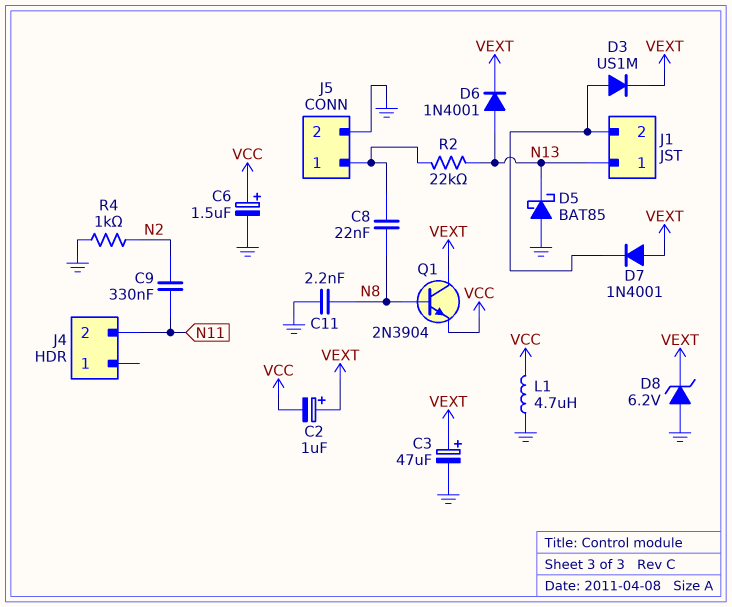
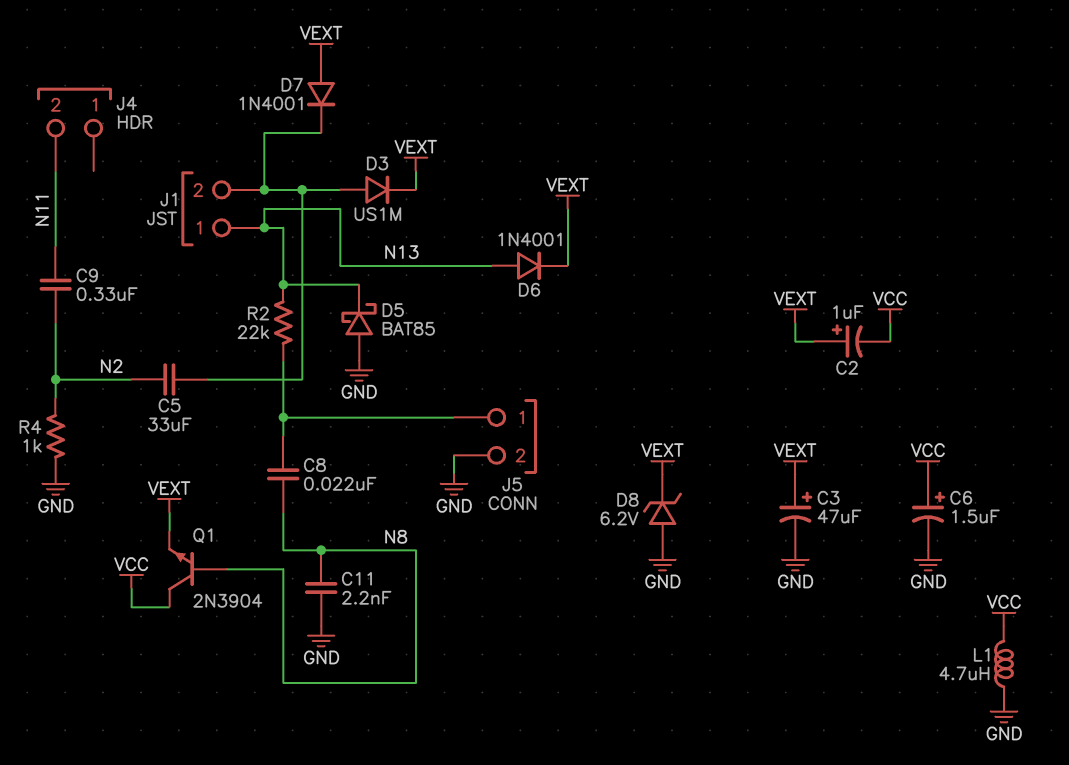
C5: none -> 33uF (J1/2, N2)
Q1: NPN 2N3904 (B N8, C VEXT, E VCC) -> NPN 2N3904 (B N8, C VCC, E VEXT)

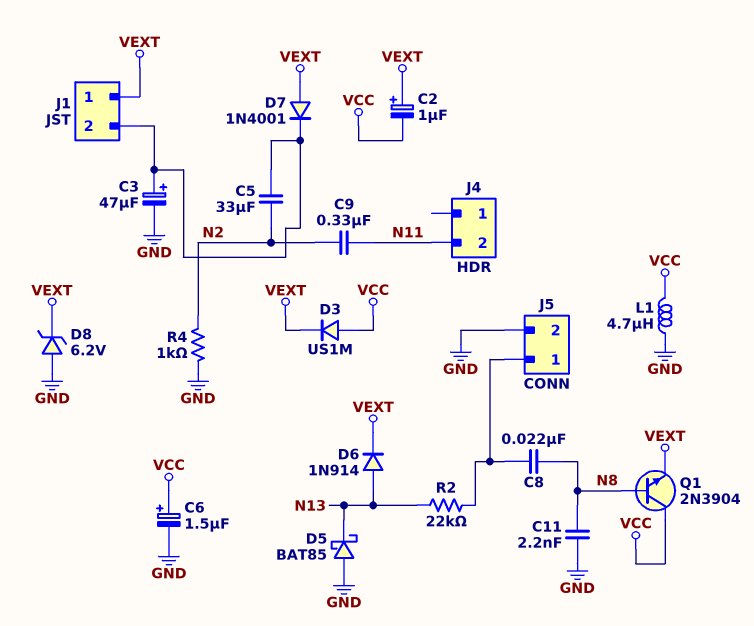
C3: 47uF (plus VEXT, minus GND) -> 47uF (plus J1/2, minus GND)
D3: diode US1M (A J1/2, K VEXT) -> diode US1M (A VCC, K VEXT)
D6: diode 1N4001 (A N13, K VEXT) -> diode 1N914 (A N13, K VEXT)
J1 pin 1: N13 -> VEXT

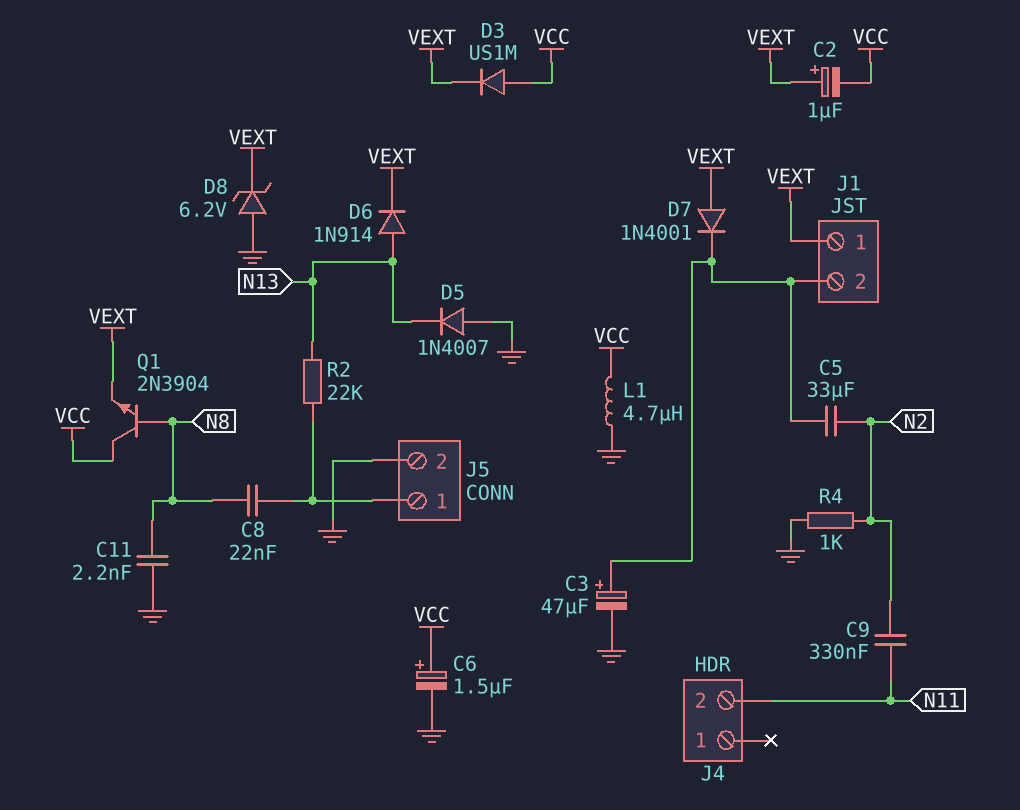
D5: schottky BAT85 (A GND, K N13) -> diode 1N4007 (A GND, K N13)

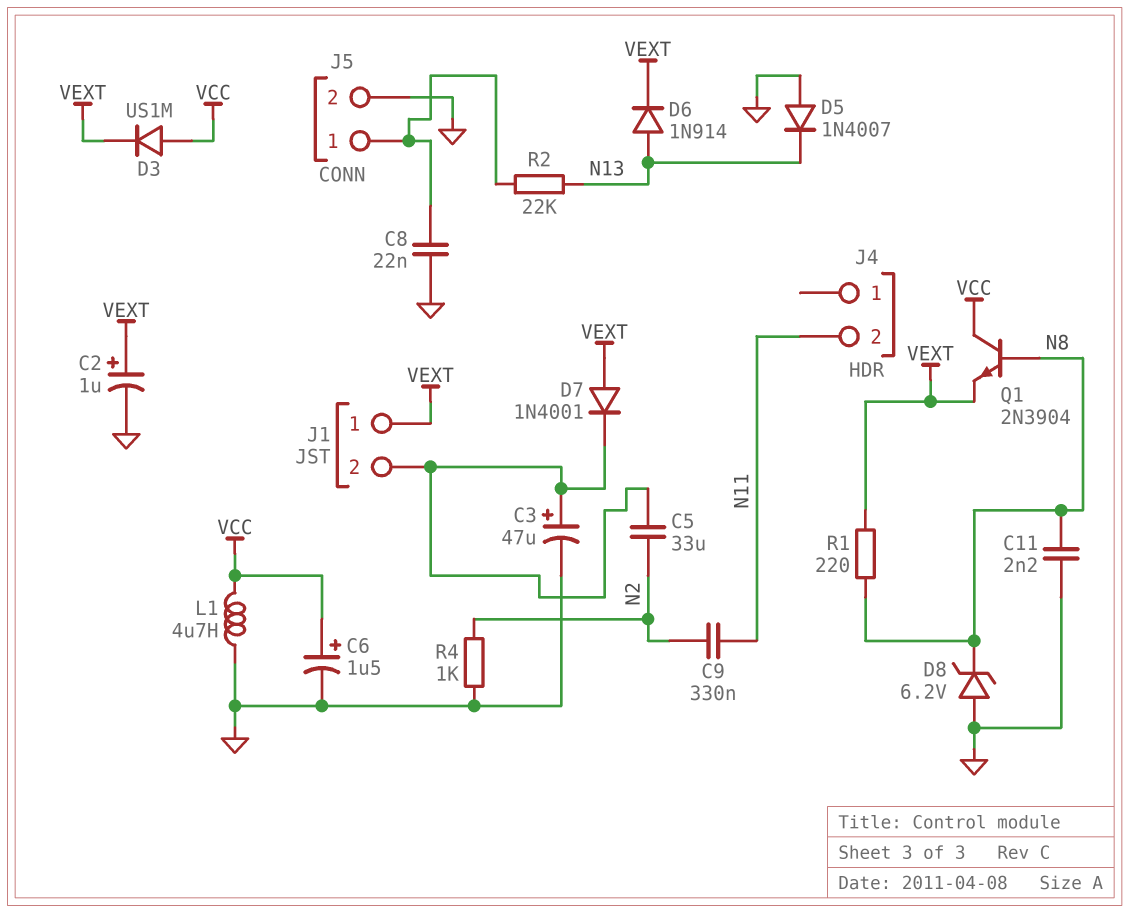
C2: 1uF (plus VEXT, minus VCC) -> 1uF (plus VEXT, minus GND)
C8: 22nF (J5/1, N8) -> 22nF (GND, J5/1)
D8: zener 6.2V (A GND, K VEXT) -> zener 6.2V (A GND, K N8)
R1: none -> 220 (N8, VEXT)

